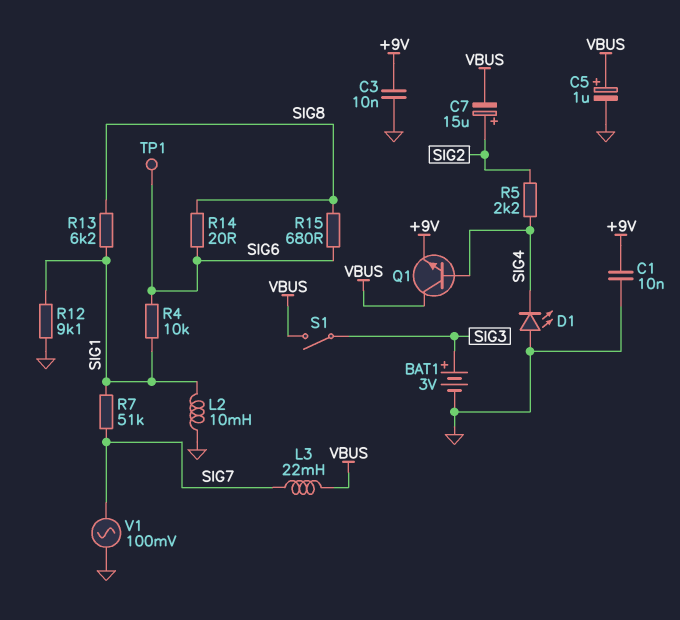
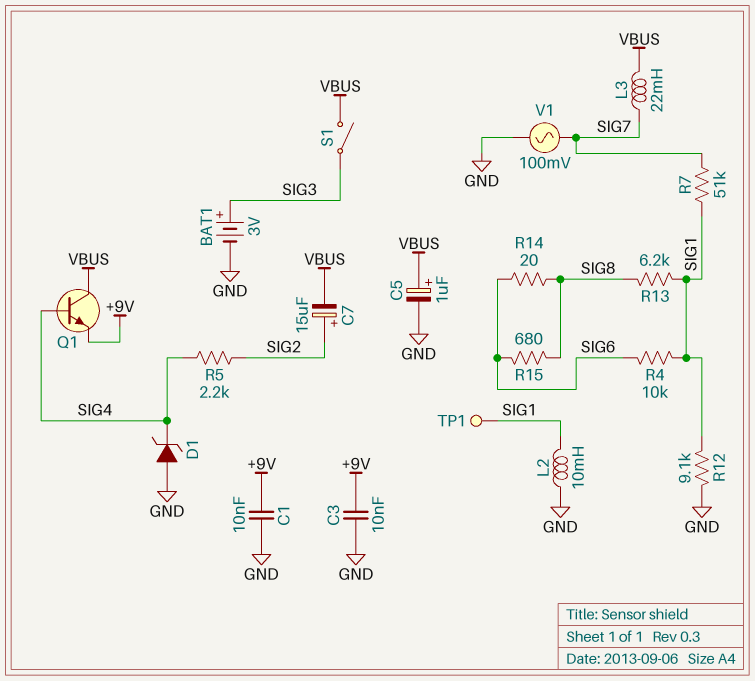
D1: LED (A GND, K SIG4) -> zener (A GND, K SIG4)
TP1: test point (SIG6) -> test point (SIG1)

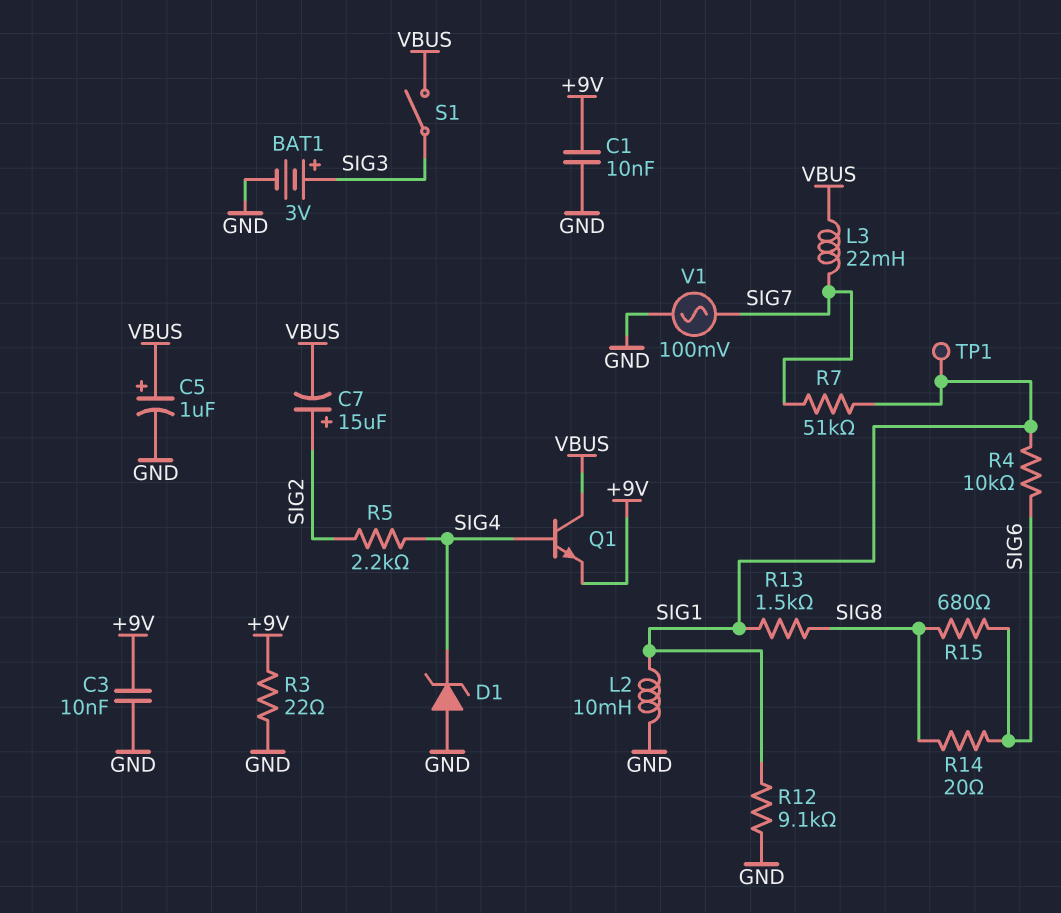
R3: none -> 22 (+9V, GND)
R13: 6.2k (SIG1, SIG8) -> 1.5k (SIG1, SIG8)

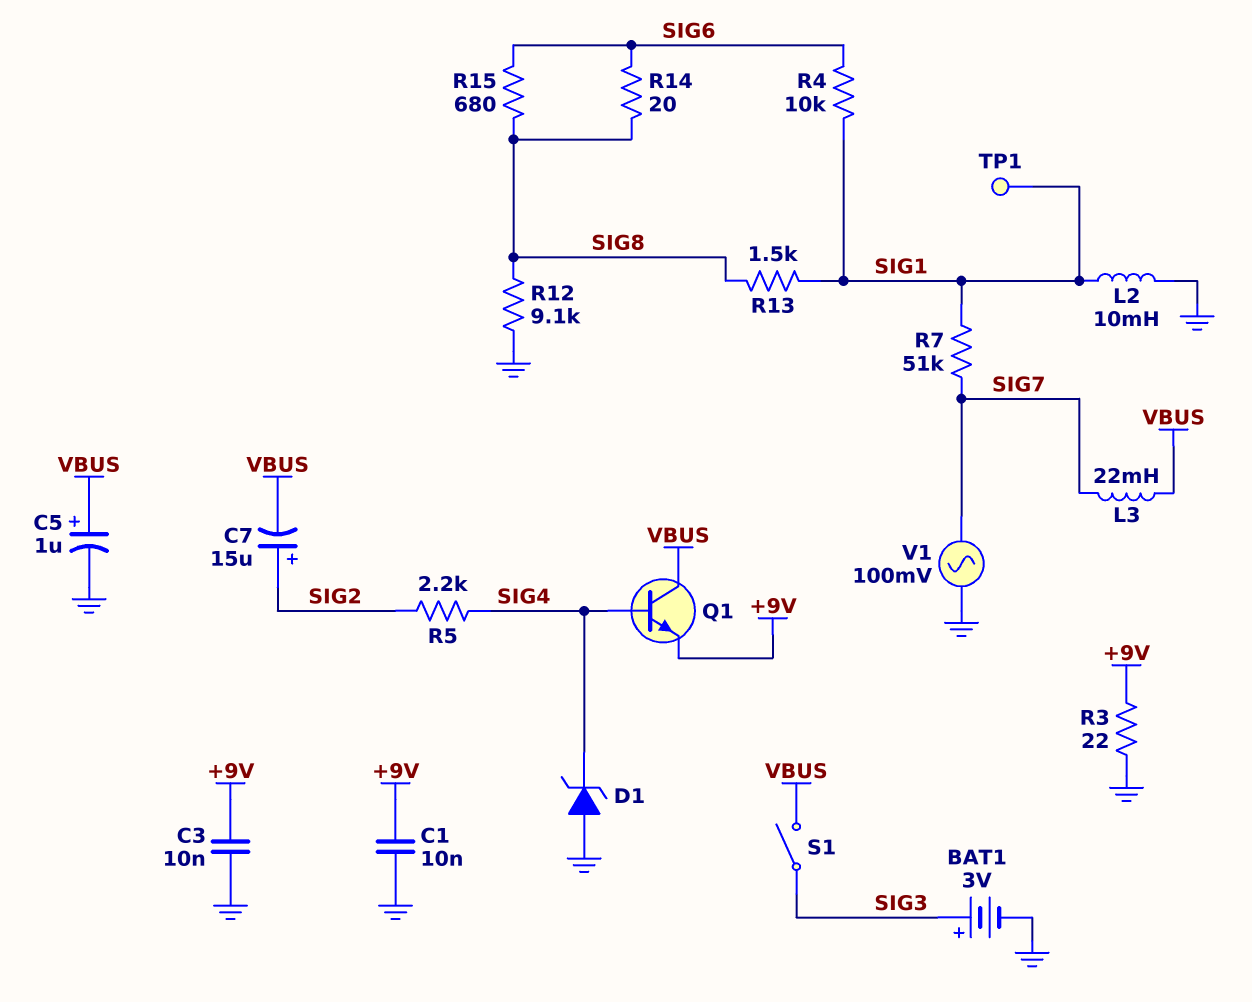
R12: 9.1k (GND, SIG1) -> 9.1k (GND, SIG8)

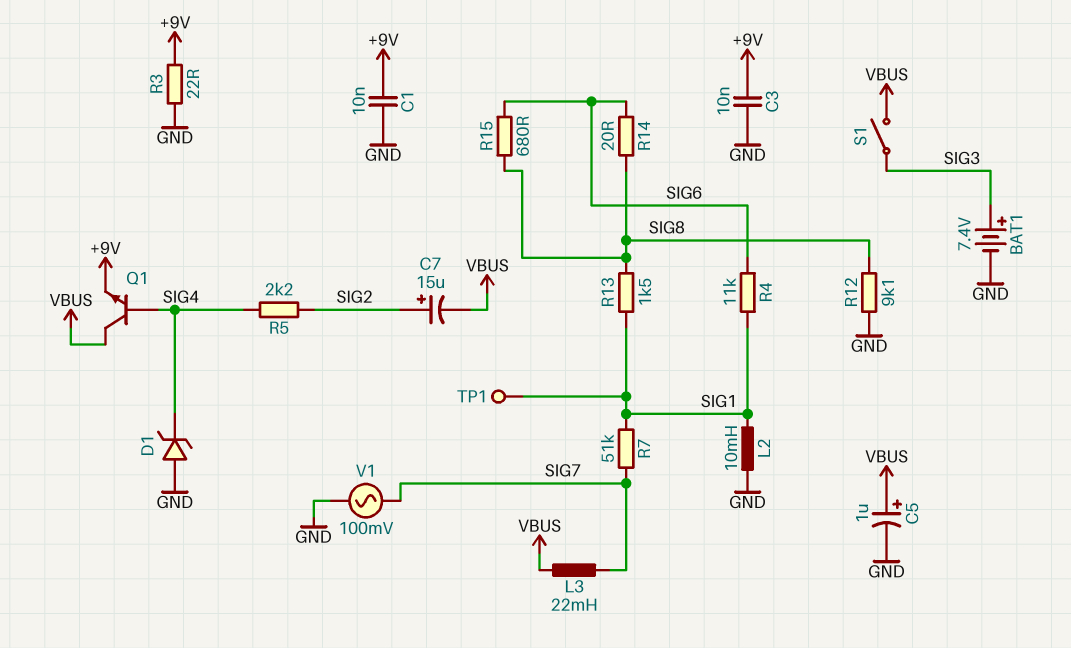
BAT1: 3V (plus SIG3, minus GND) -> 7.4V (plus SIG3, minus GND)
R4: 10k (SIG1, SIG6) -> 11k (SIG1, SIG6)

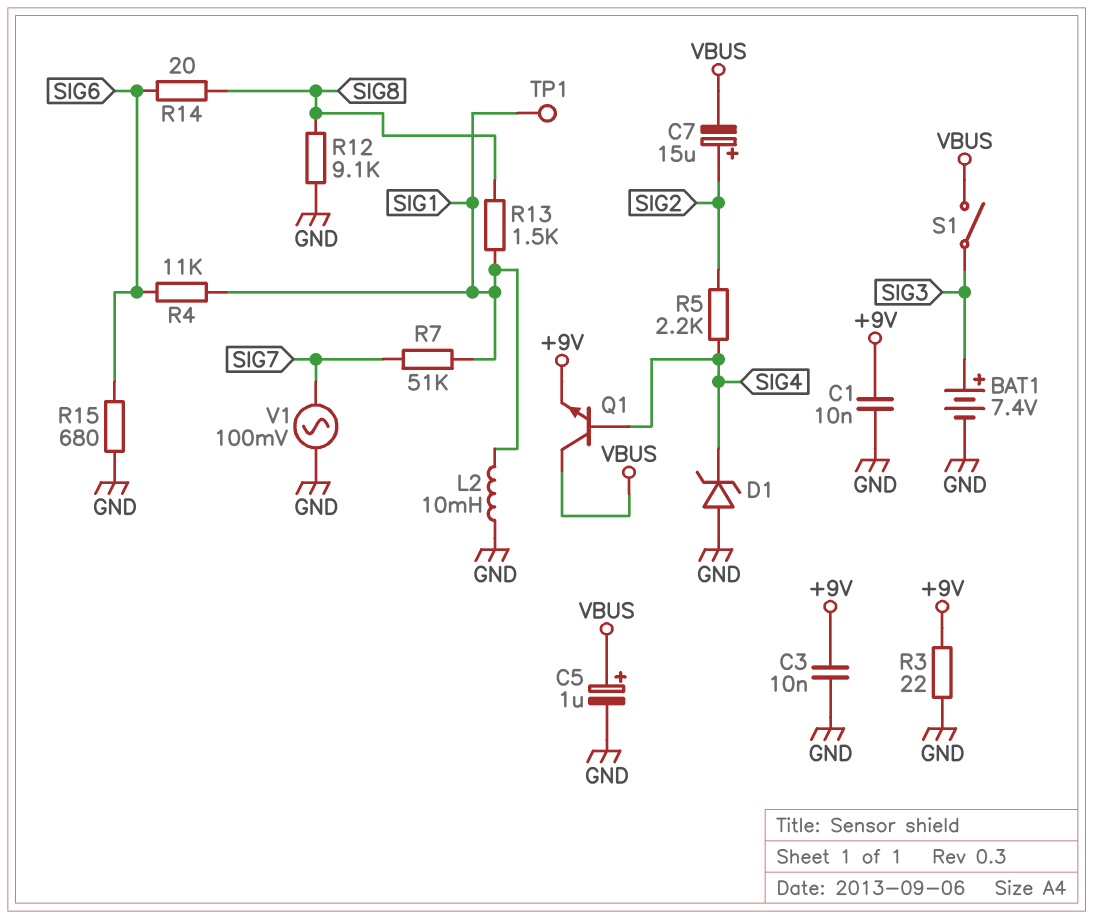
L3: 22mH (SIG7, VBUS) -> none
R15: 680 (SIG6, SIG8) -> 680 (GND, SIG6)

